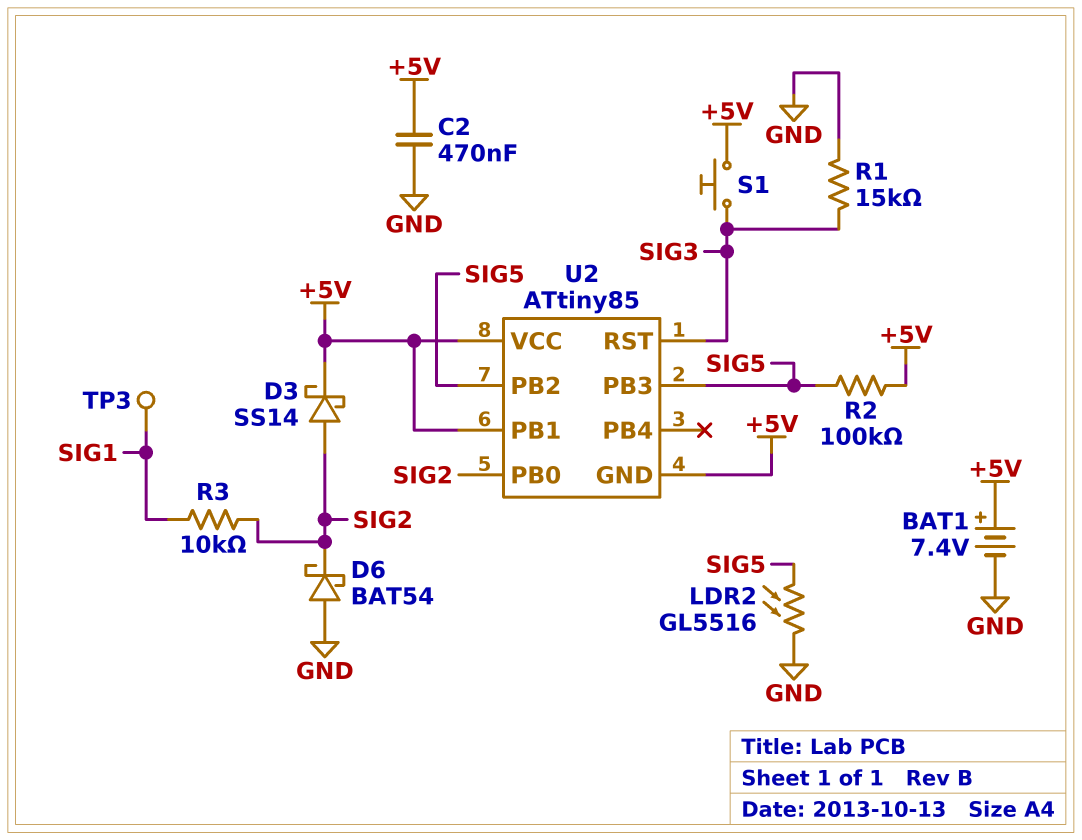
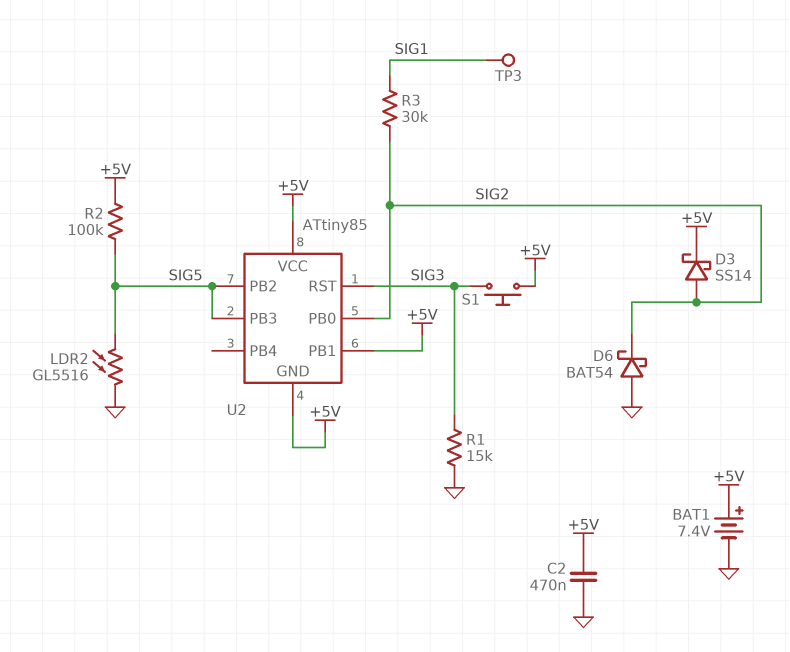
R3: 10k (SIG1, SIG2) -> 30k (SIG1, SIG2)

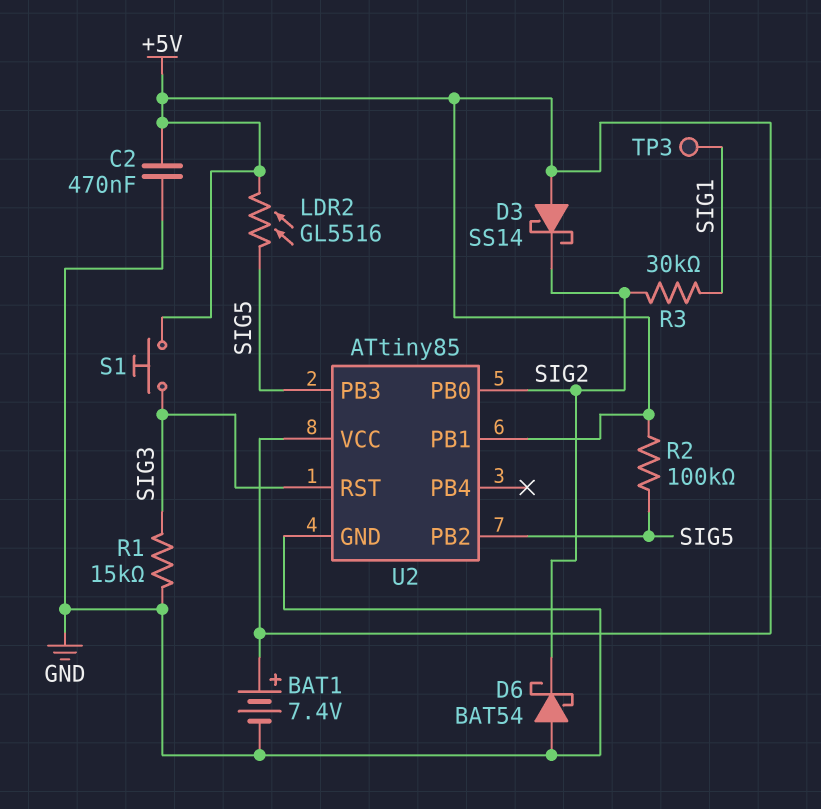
D3: schottky SS14 (A SIG2, K +5V) -> schottky SS14 (A +5V, K SIG2)
LDR2: GL5516 (GND, SIG5) -> GL5516 (+5V, SIG5)
U2 pin GND: +5V -> GND

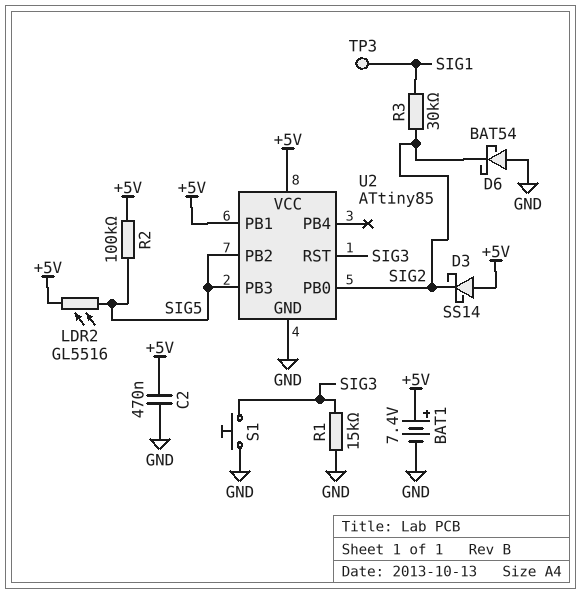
S1: button (+5V, SIG3) -> button (GND, SIG3)

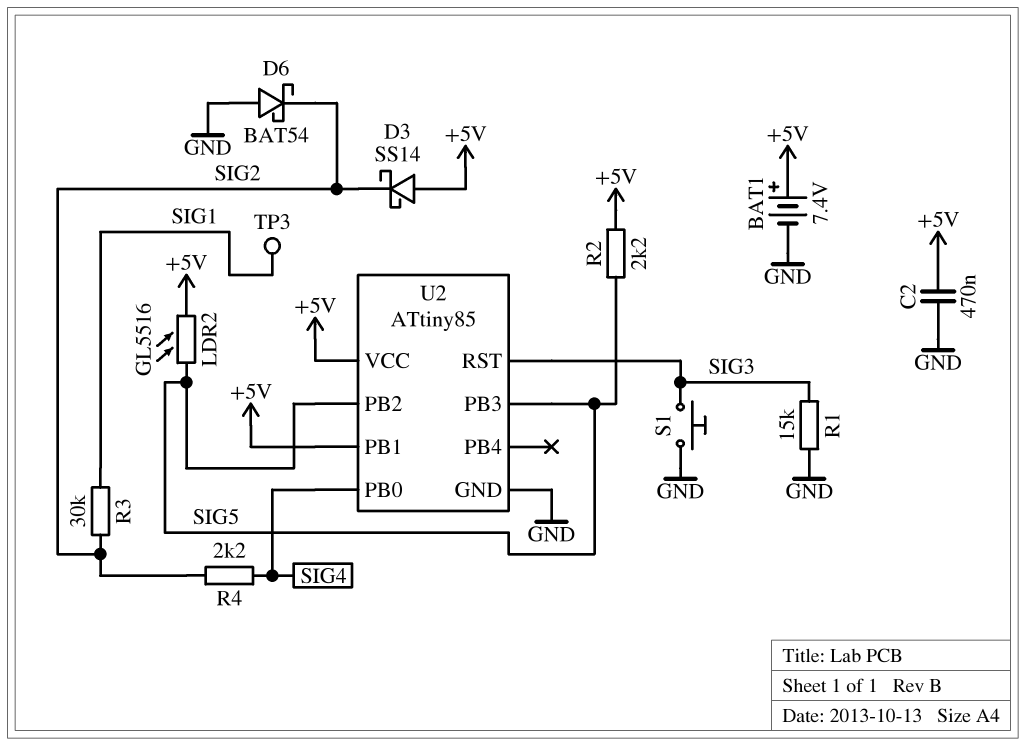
R2: 100k (+5V, SIG5) -> 2.2k (+5V, SIG5)
R4: none -> 2.2k (SIG2, SIG4)
U2 pin PB0: SIG2 -> SIG4

